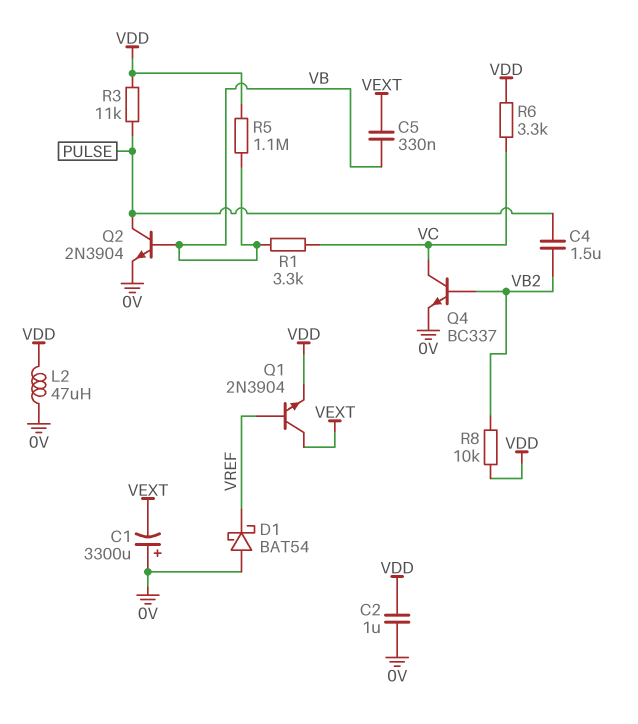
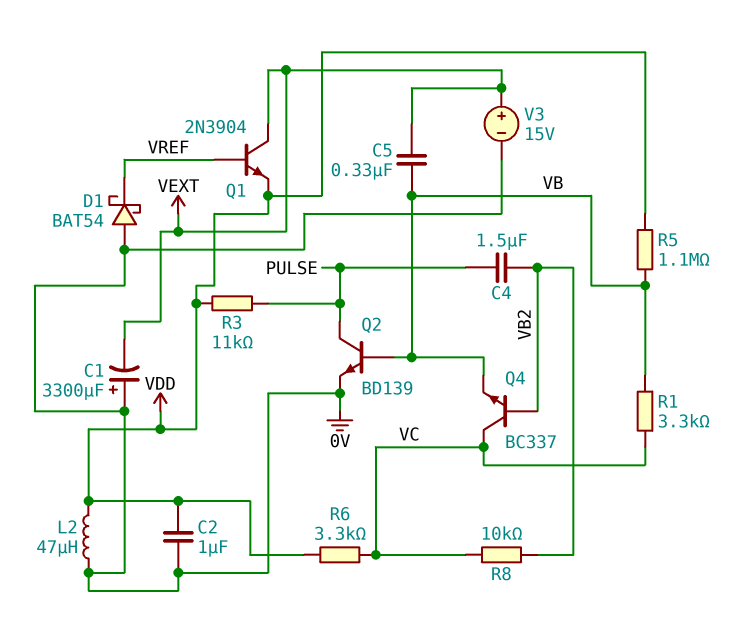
Q2: NPN 2N3904 (B VB, C PULSE, E 0V) -> NPN BD139 (B VB, C PULSE, E 0V)
Q4: NPN BC337 (B VB2, C VC, E 0V) -> NPN BC337 (B VB2, C VC, E VB)
R8: 10k (VB2, VDD) -> 10k (VB2, VC)
V3: none -> 15V (plus VEXT, minus 0V)

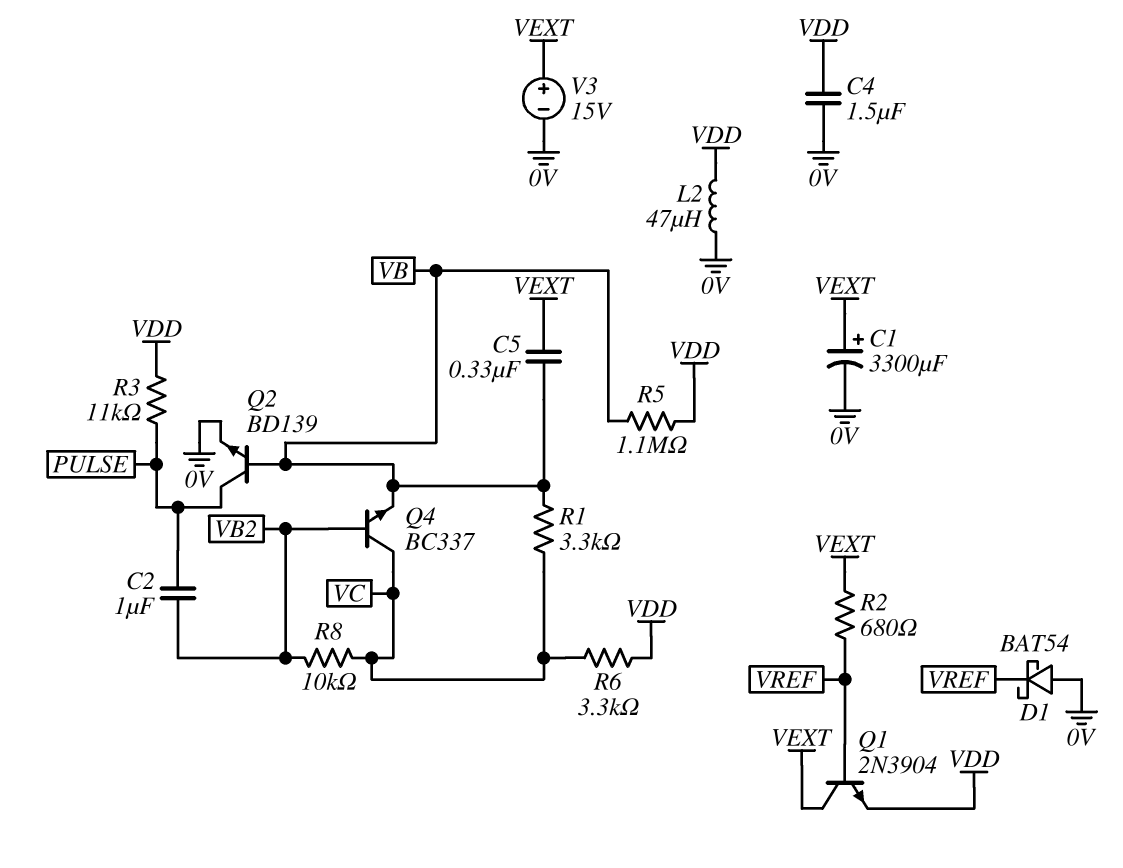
C1: 3300uF (plus 0V, minus VEXT) -> 3300uF (plus VEXT, minus 0V)
C2: 1uF (0V, VDD) -> 1uF (PULSE, VB2)
C4: 1.5uF (PULSE, VB2) -> 1.5uF (0V, VDD)
R2: none -> 680 (VEXT, VREF)

